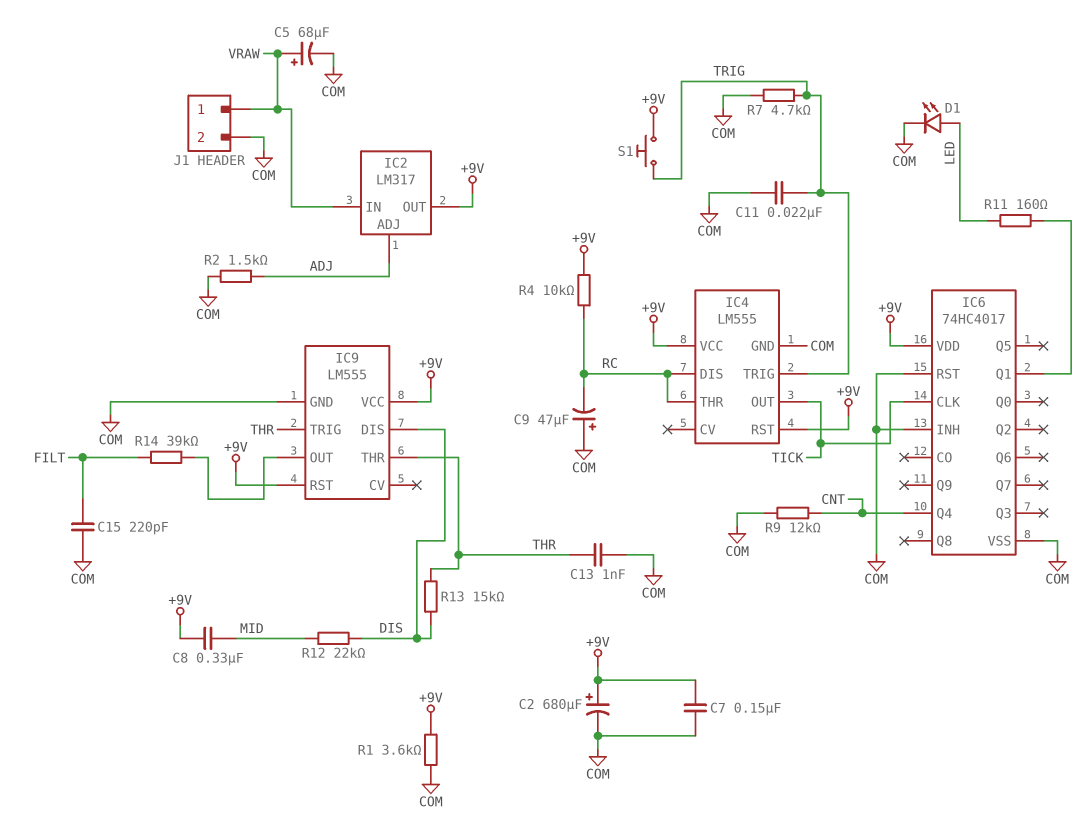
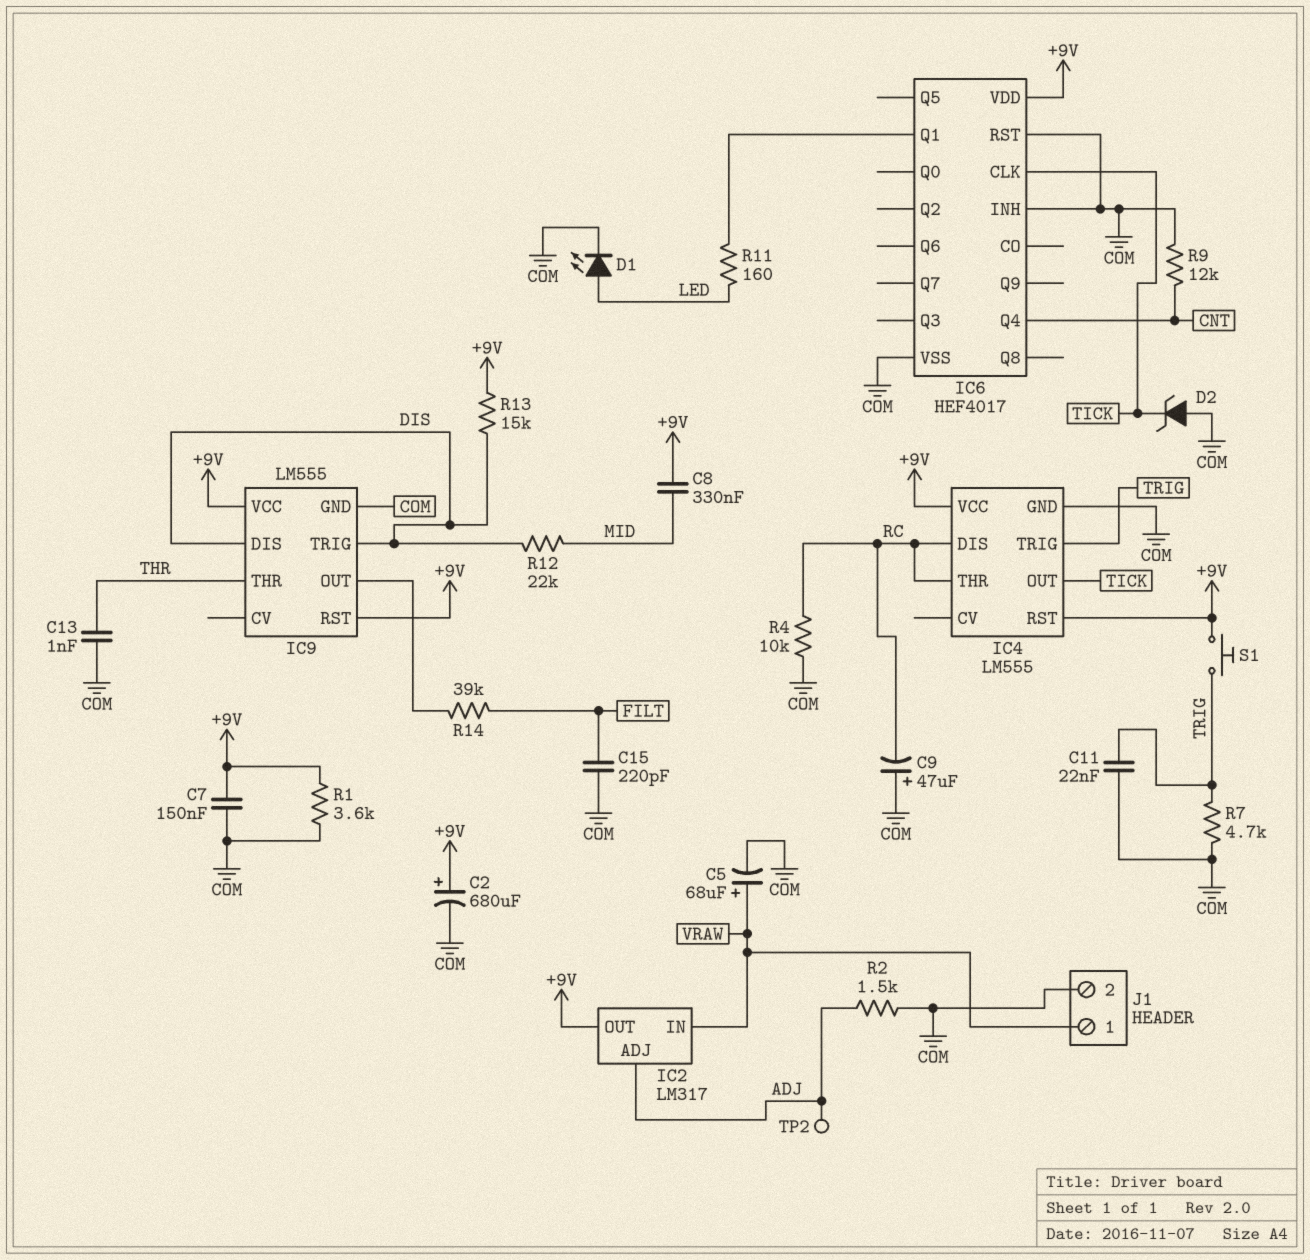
D2: none -> zener (A COM, K TICK)
IC6: 74HC4017 -> HEF4017
IC9 pin TRIG: THR -> DIS
R4: 10k (+9V, RC) -> 10k (COM, RC)
R13: 15k (DIS, THR) -> 15k (+9V, DIS)
TP2: none -> test point (ADJ)

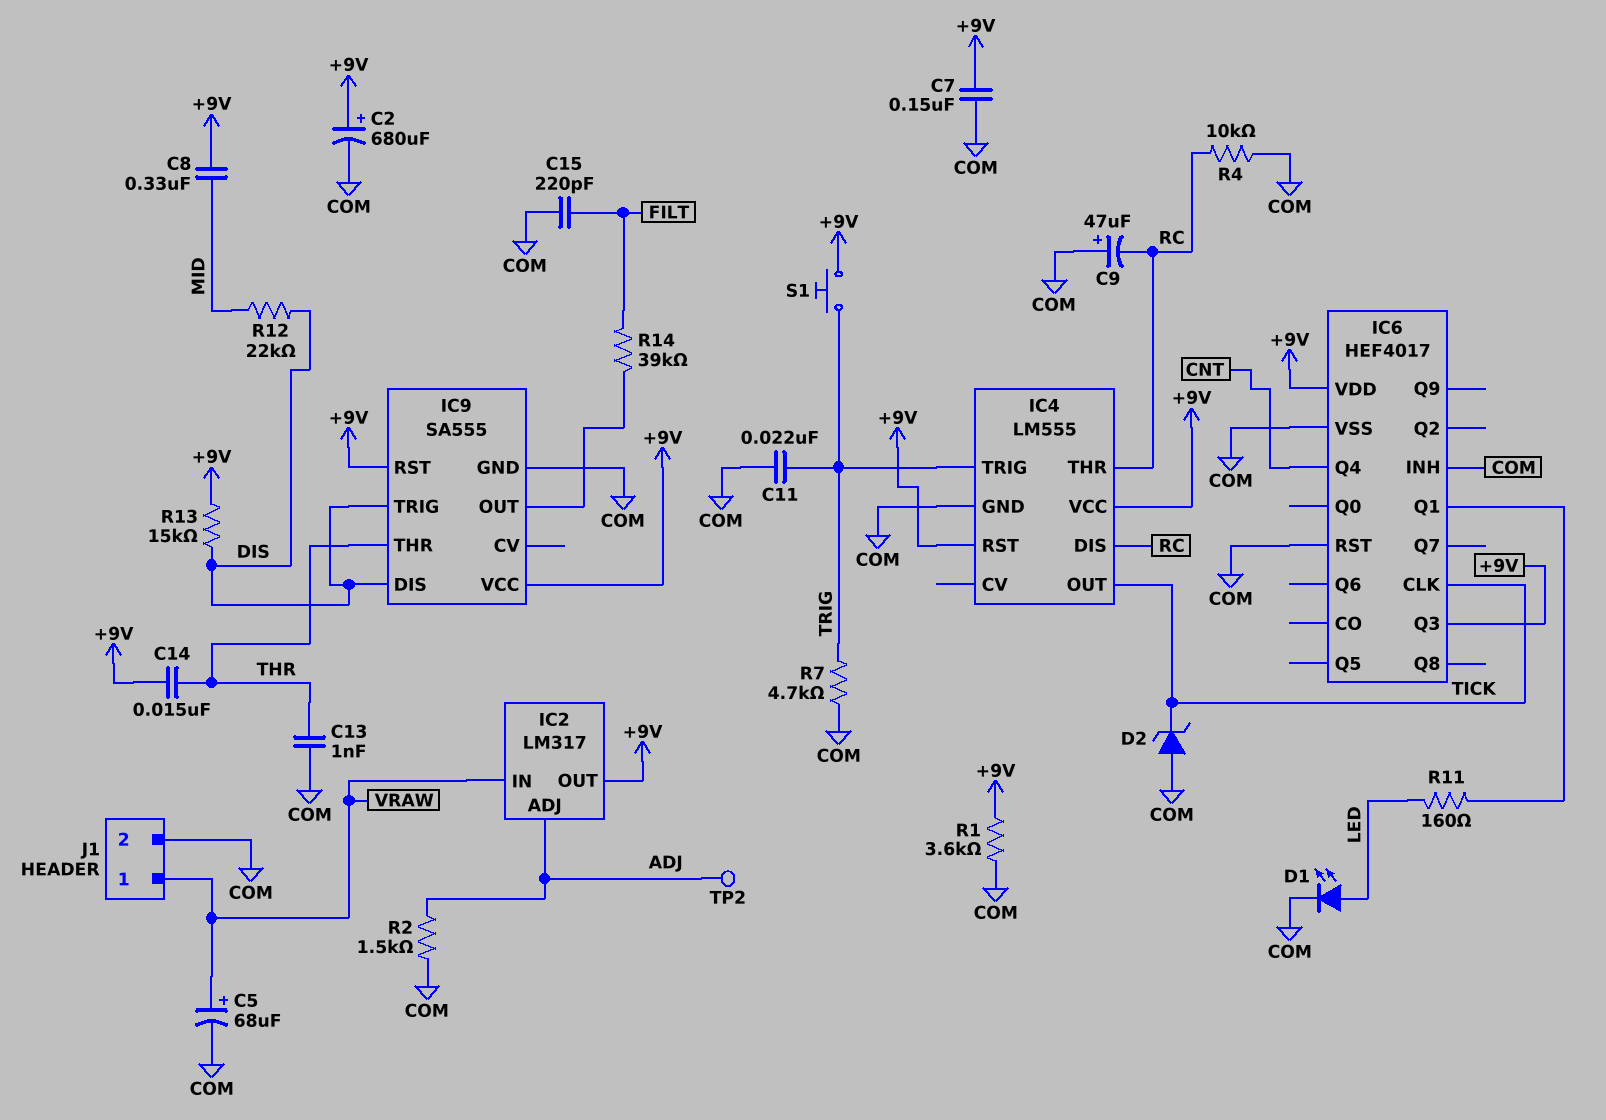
C14: none -> 15nF (+9V, THR)
IC6 pin Q3: none -> +9V
IC9: LM555 -> SA555
R9: 12k (CNT, COM) -> none

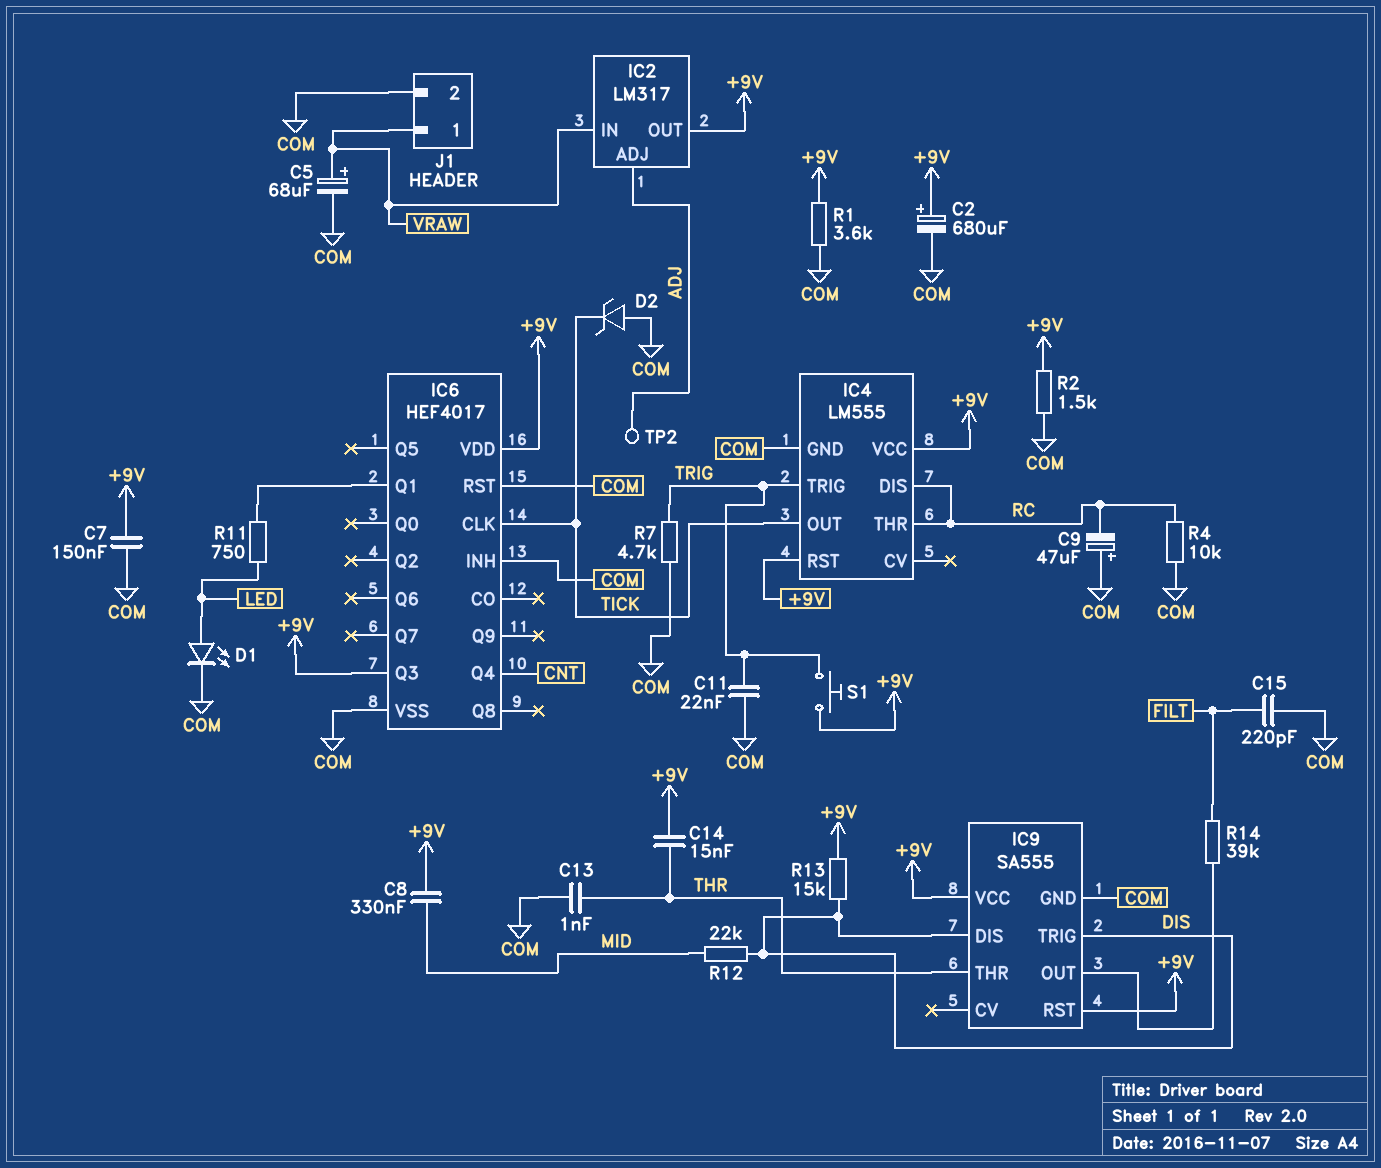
R2: 1.5k (ADJ, COM) -> 1.5k (+9V, COM)
R11: 160 (IC6/Q1, LED) -> 750 (IC6/Q1, LED)

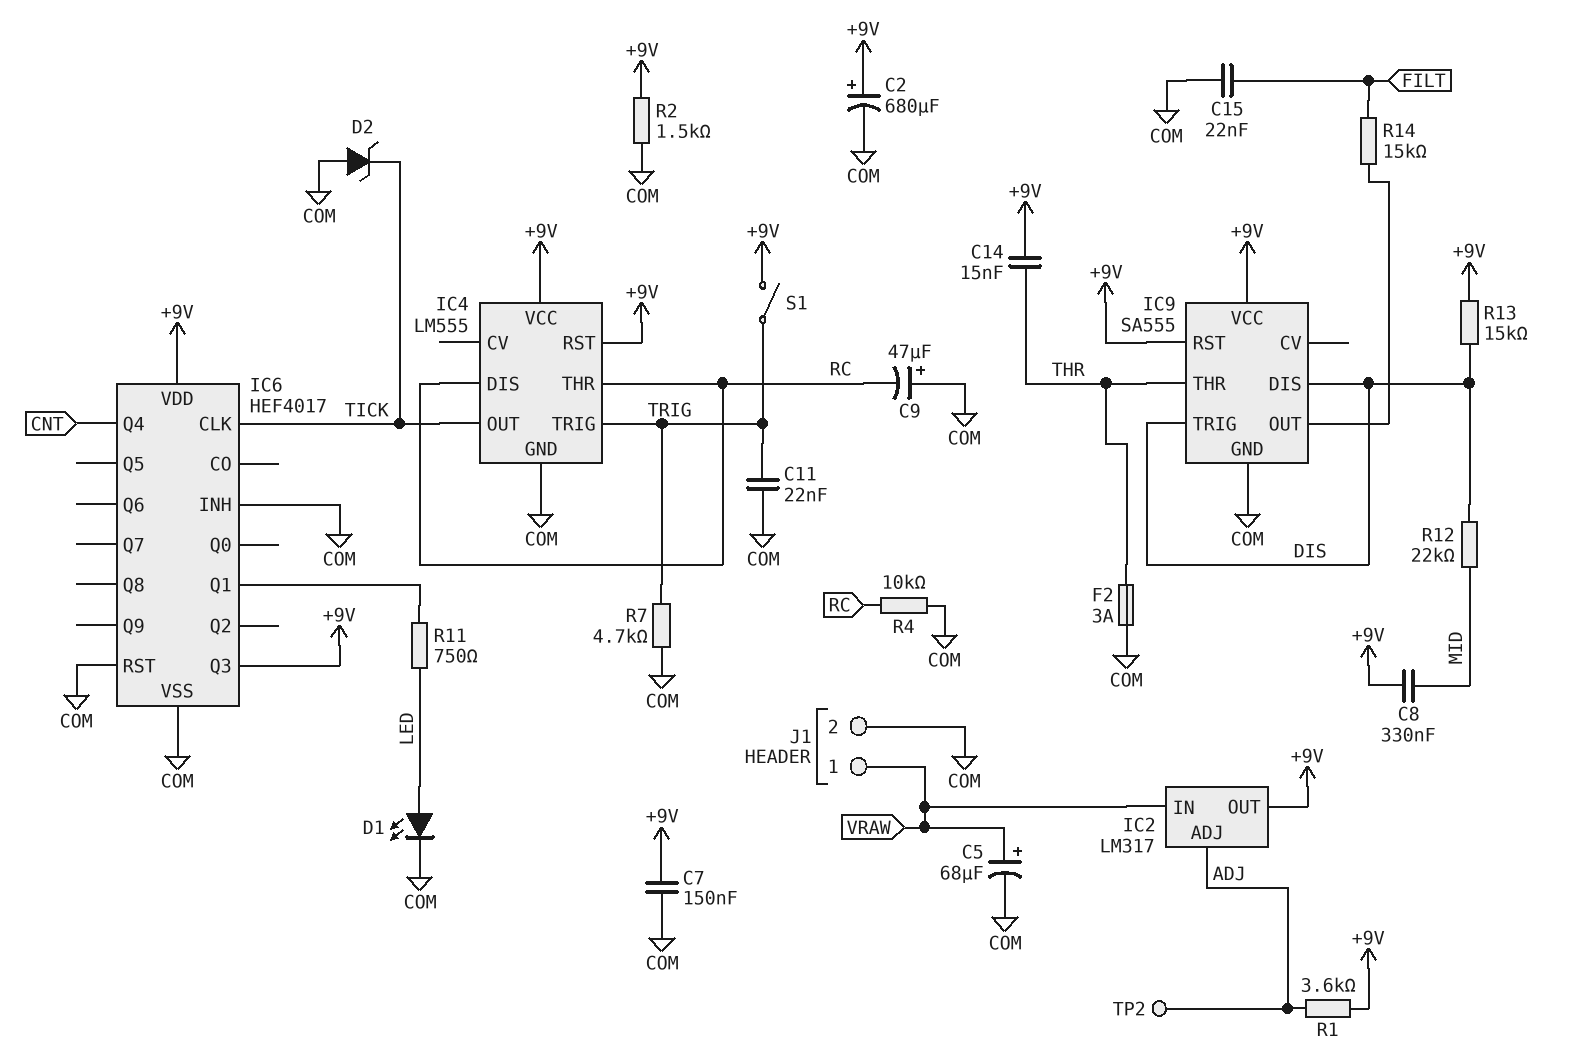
C13: 1nF (COM, THR) -> none
C15: 220pF (COM, FILT) -> 22nF (COM, FILT)
F2: none -> 3A (COM, THR)
R1: 3.6k (+9V, COM) -> 3.6k (+9V, ADJ)
R14: 39k (FILT, IC9/OUT) -> 15k (FILT, IC9/OUT)
S1: button (+9V, TRIG) -> switch (+9V, TRIG)

